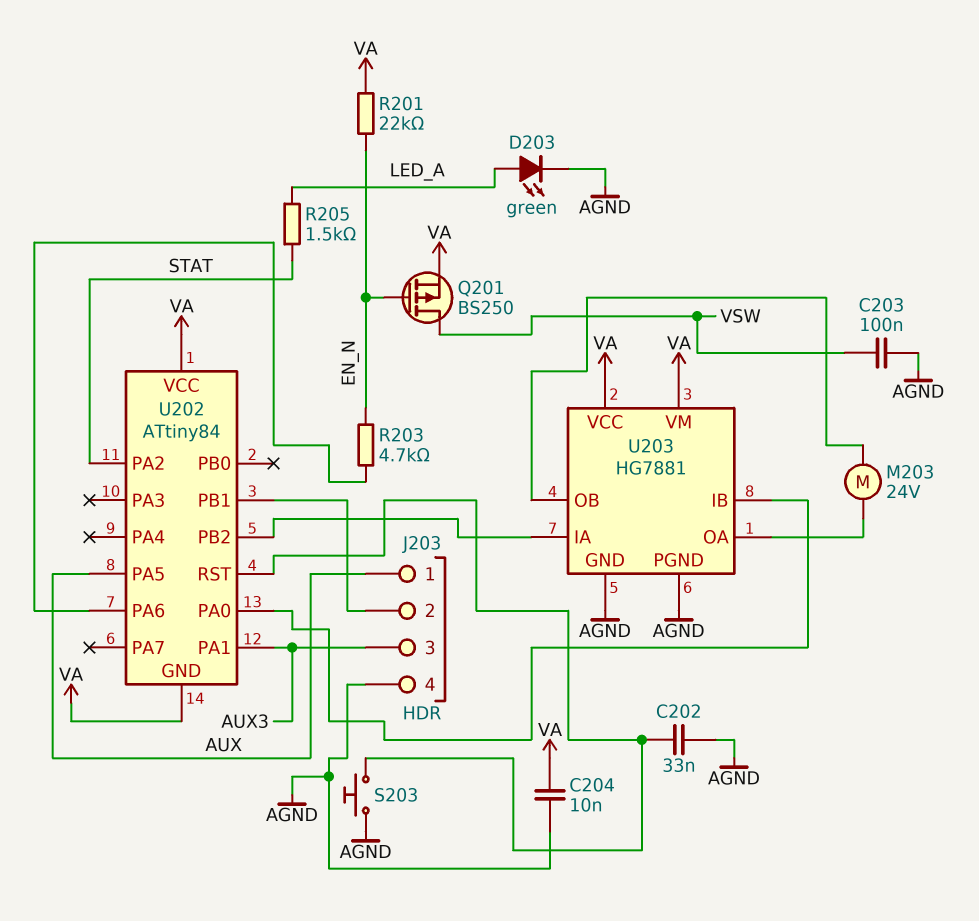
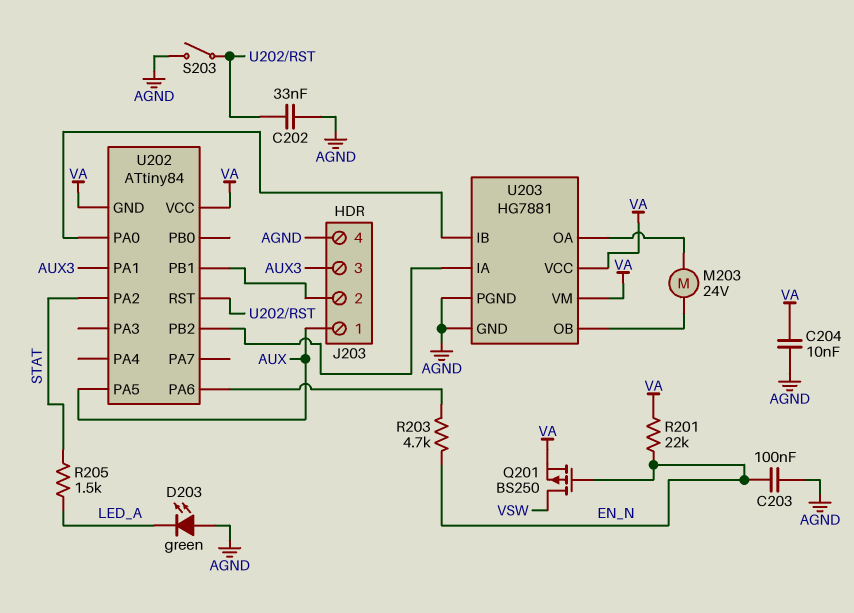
C203: 100nF (AGND, VSW) -> 100nF (AGND, EN_N)
D203: LED green (A LED_A, K AGND) -> LED green (A AGND, K LED_A)
S203: button (AGND, U202/RST) -> switch (AGND, U202/RST)

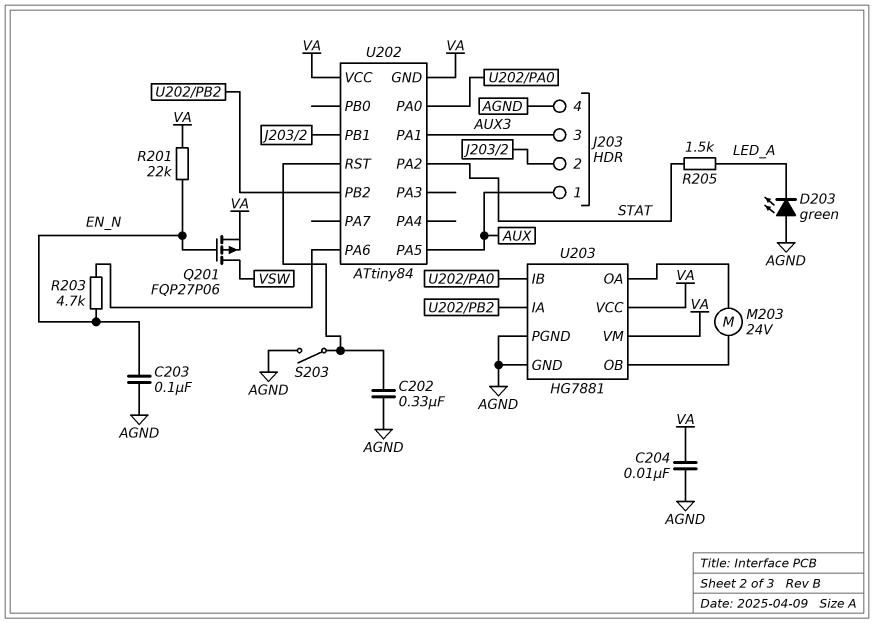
C202: 33nF (AGND, U202/RST) -> 330nF (AGND, U202/RST)
Q201: PMOS BS250 (G EN_N, D VSW, S VA) -> PMOS FQP27P06 (G EN_N, D VSW, S VA)

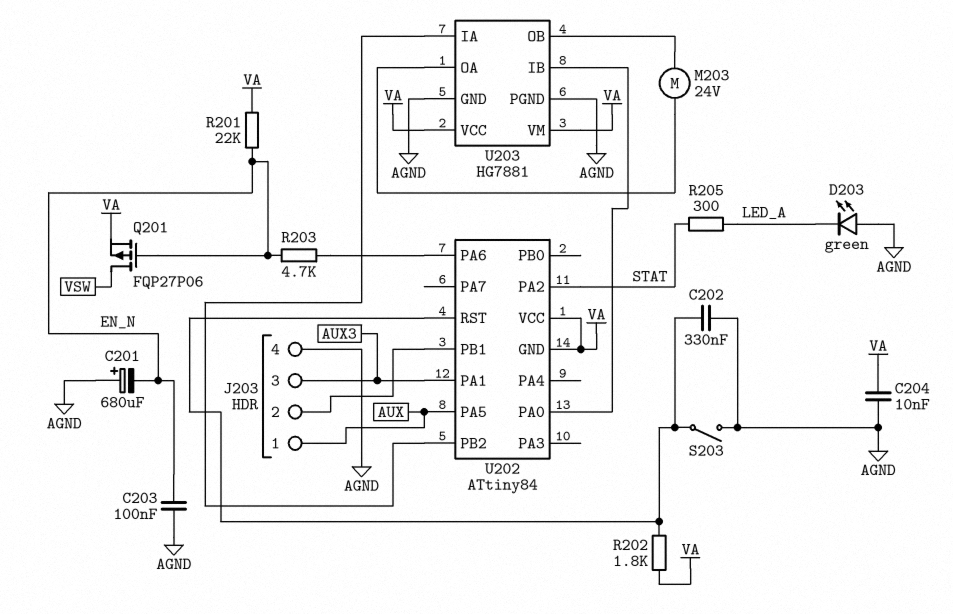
C201: none -> 680uF (plus AGND, minus EN_N)
R202: none -> 1.8k (U202/RST, VA)
R205: 1.5k (LED_A, STAT) -> 300 (LED_A, STAT)

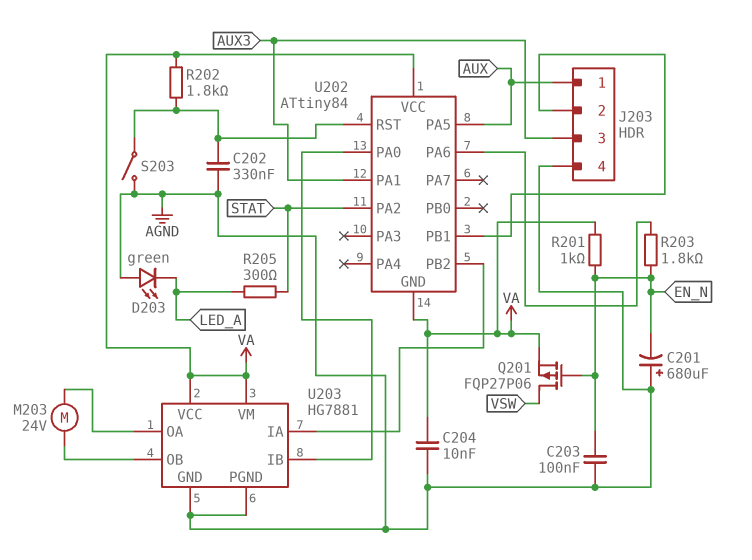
R201: 22k (EN_N, VA) -> 1k (EN_N, VA)
R203: 4.7k (EN_N, U202/PA6) -> 1.8k (EN_N, U202/PA6)

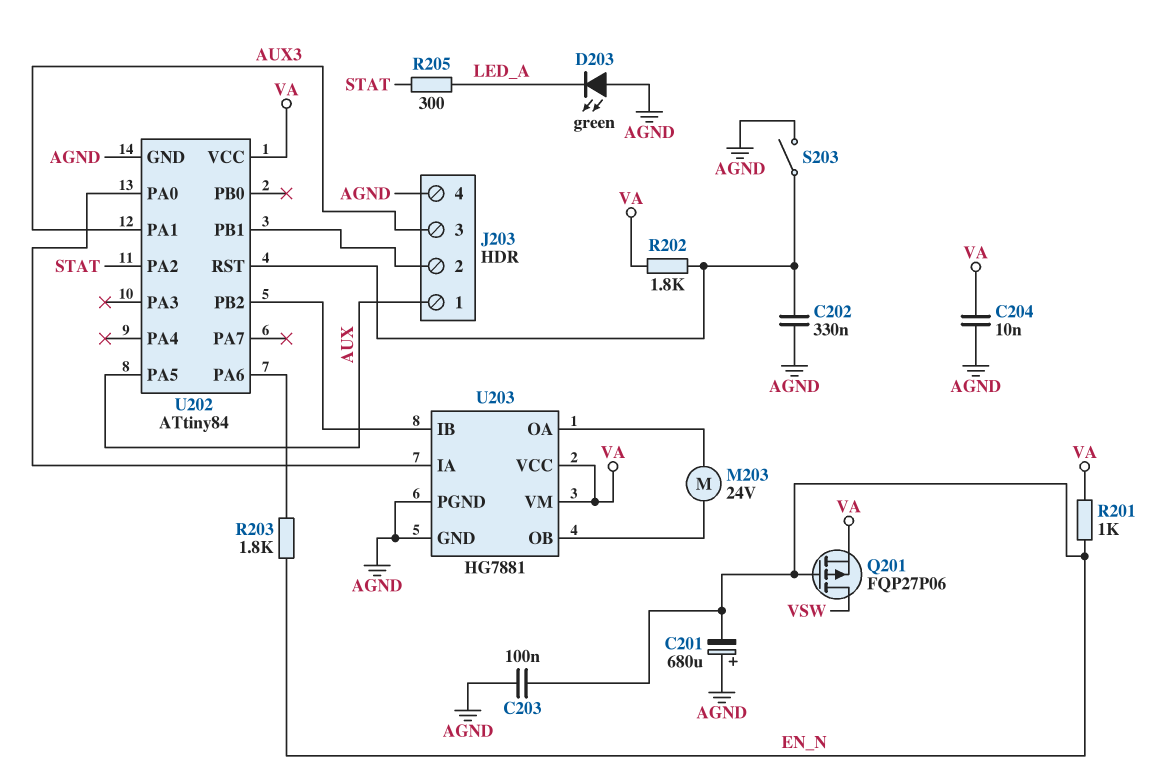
U202 pin GND: VA -> AGND
U203 pin IA: U202/PB2 -> U202/PA0
U203 pin IB: U202/PA0 -> U202/PB2

